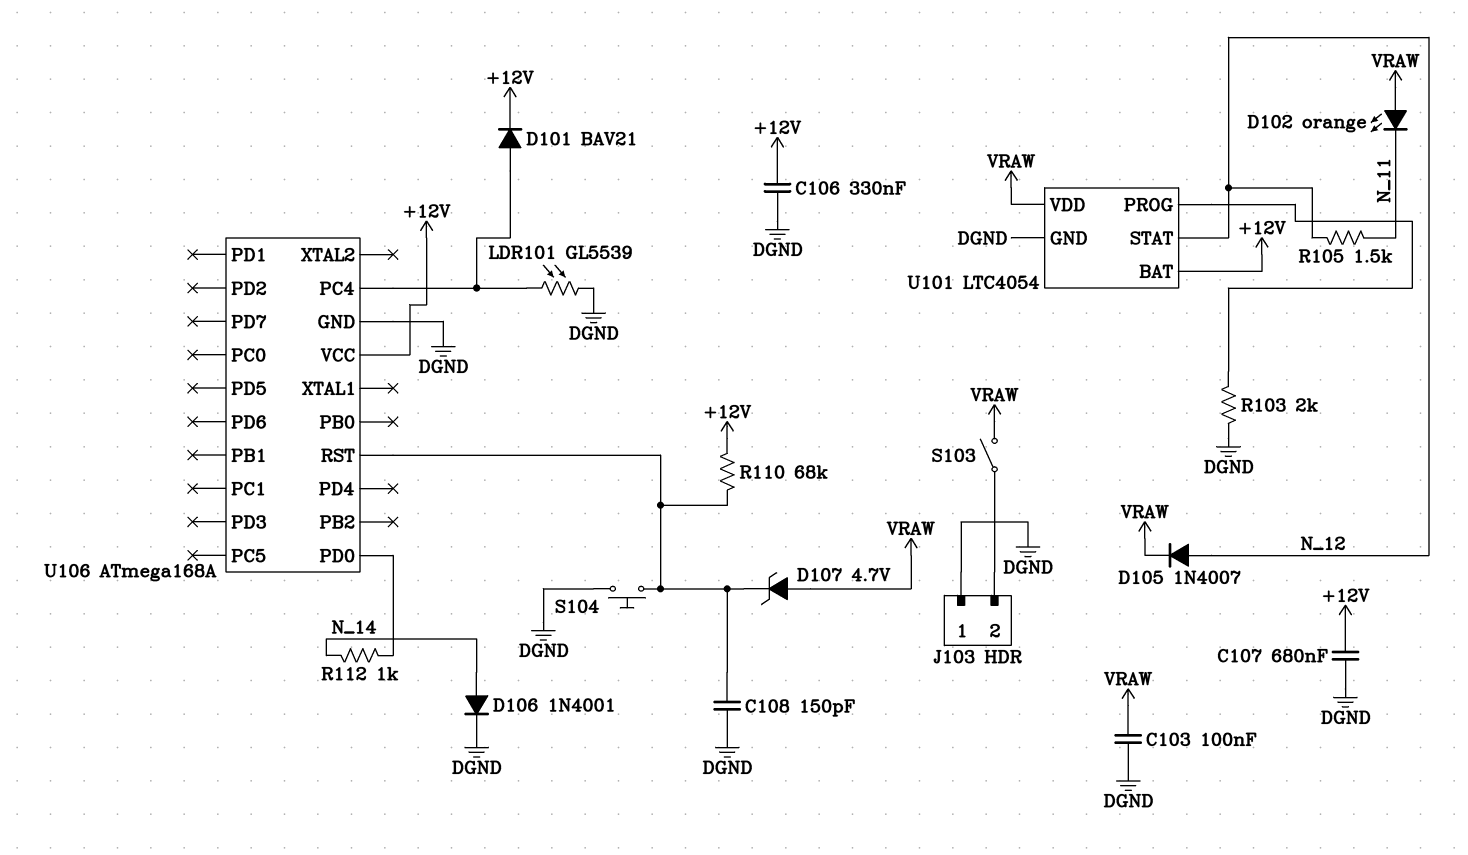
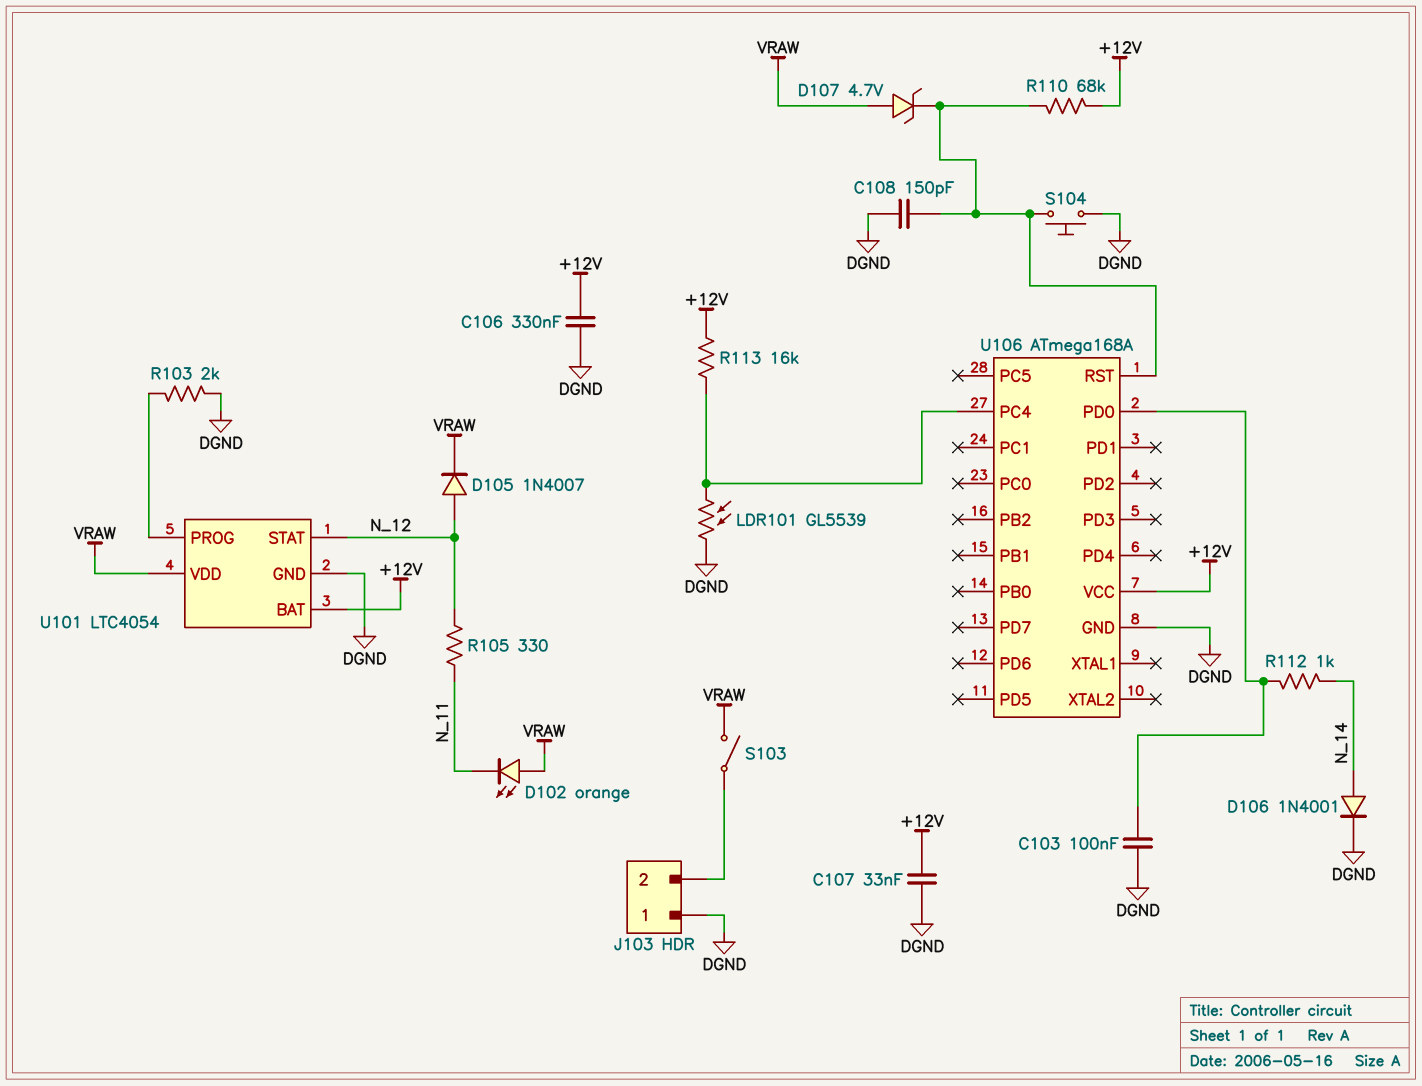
C103: 100nF (DGND, VRAW) -> 100nF (DGND, U106/PD0)
C107: 680nF (+12V, DGND) -> 33nF (+12V, DGND)
D101: diode BAV21 (A U106/PC4, K +12V) -> none
R105: 1.5k (N_11, N_12) -> 330 (N_11, N_12)
R113: none -> 16k (+12V, U106/PC4)

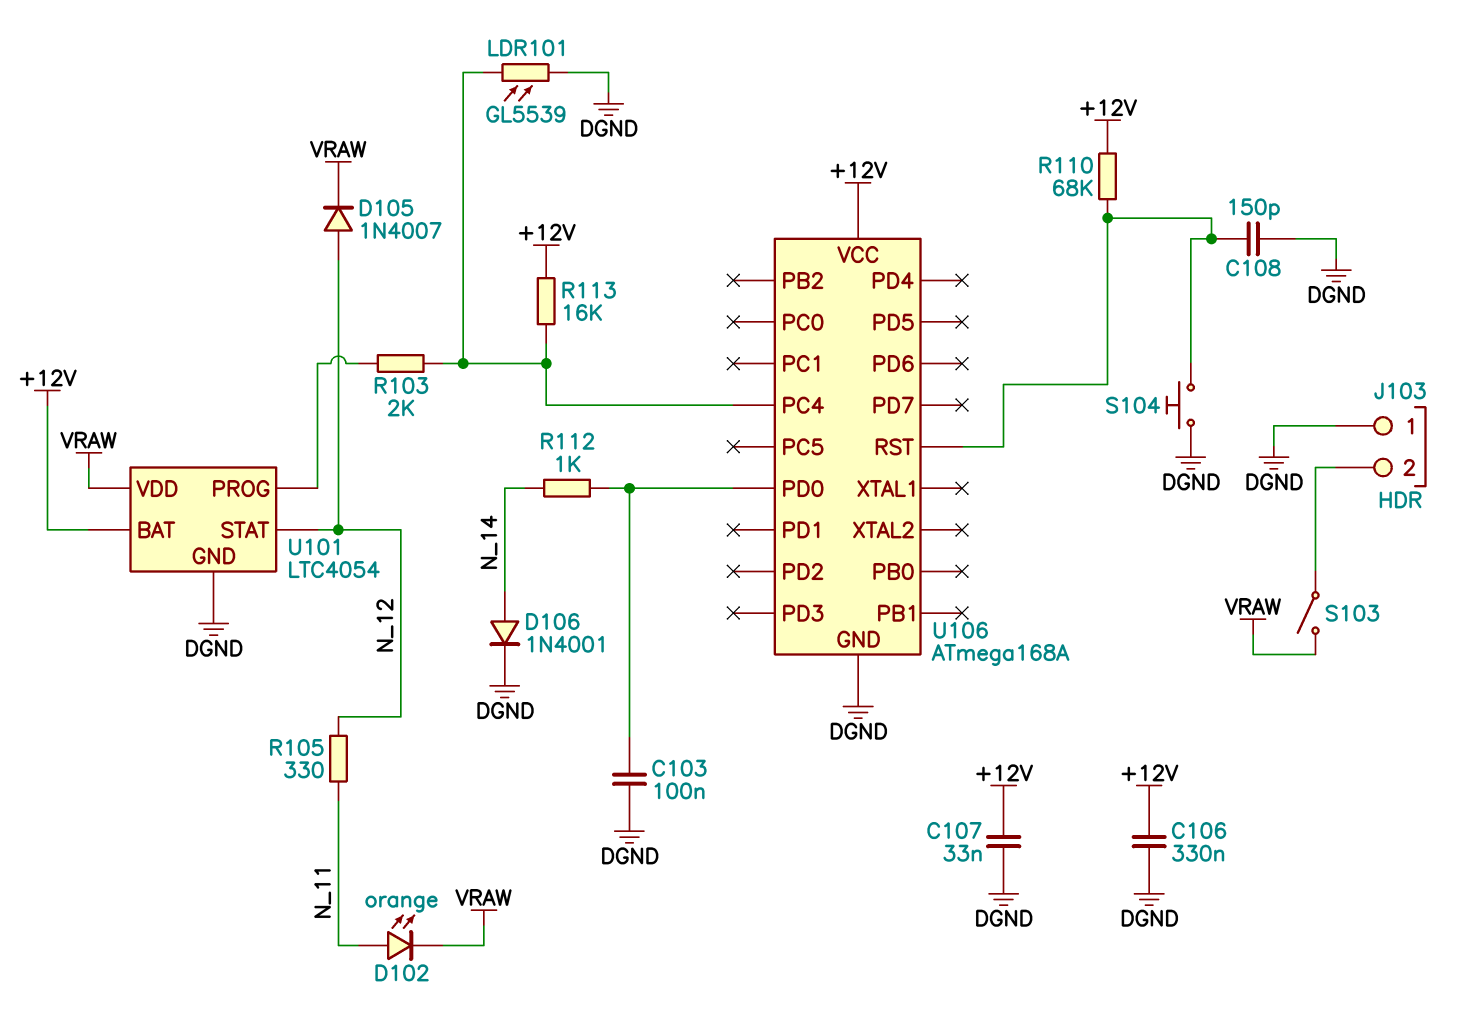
D102: LED orange (A VRAW, K N_11) -> LED orange (A N_11, K VRAW)
D107: zener 4.7V (A VRAW, K U106/RST) -> none
R103: 2k (DGND, U101/PROG) -> 2k (U101/PROG, U106/PC4)

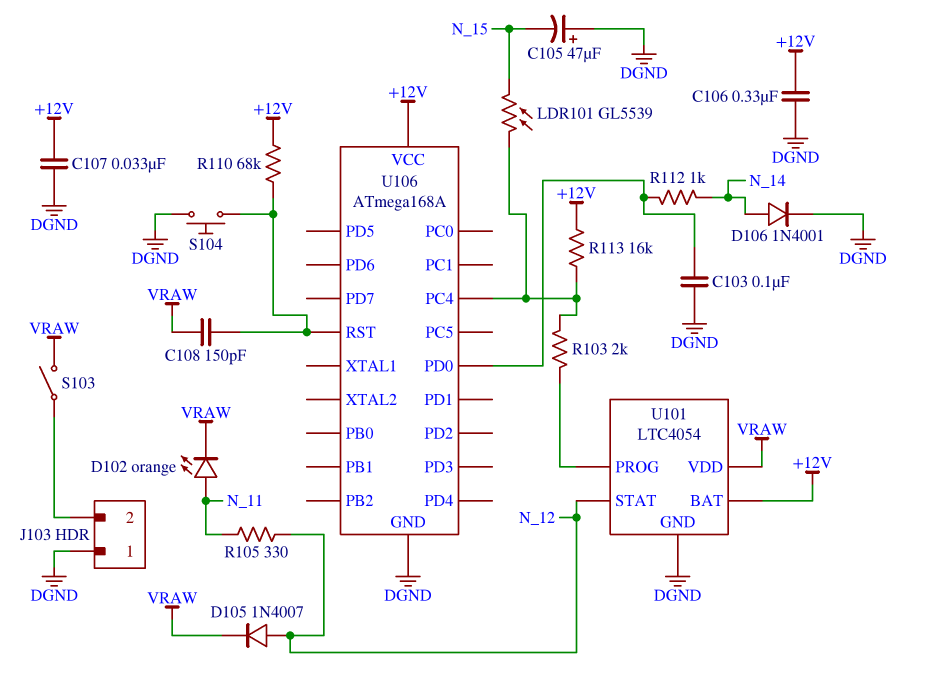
C105: none -> 47uF (plus DGND, minus N_15)
C108: 150pF (DGND, U106/RST) -> 150pF (U106/RST, VRAW)
LDR101: GL5539 (DGND, U106/PC4) -> GL5539 (N_15, U106/PC4)

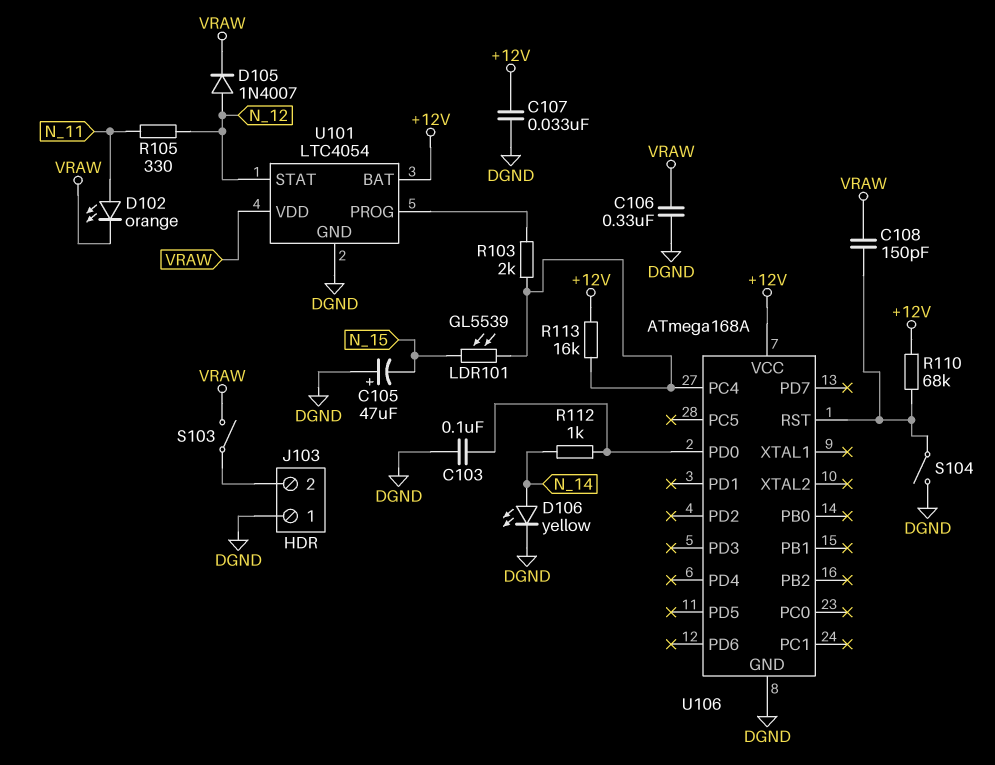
C106: 330nF (+12V, DGND) -> 330nF (DGND, VRAW)
D106: diode 1N4001 (A N_14, K DGND) -> LED yellow (A N_14, K DGND)
S104: button (DGND, U106/RST) -> switch (DGND, U106/RST)

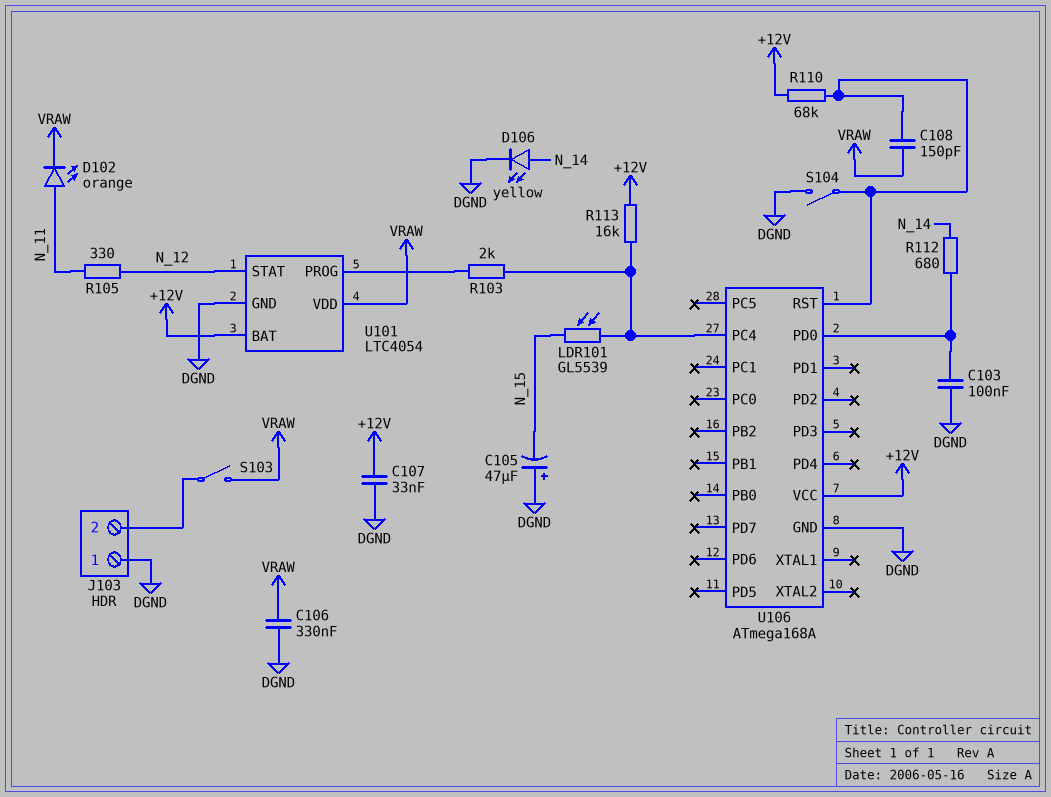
D105: diode 1N4007 (A N_12, K VRAW) -> none
R112: 1k (N_14, U106/PD0) -> 680 (N_14, U106/PD0)

